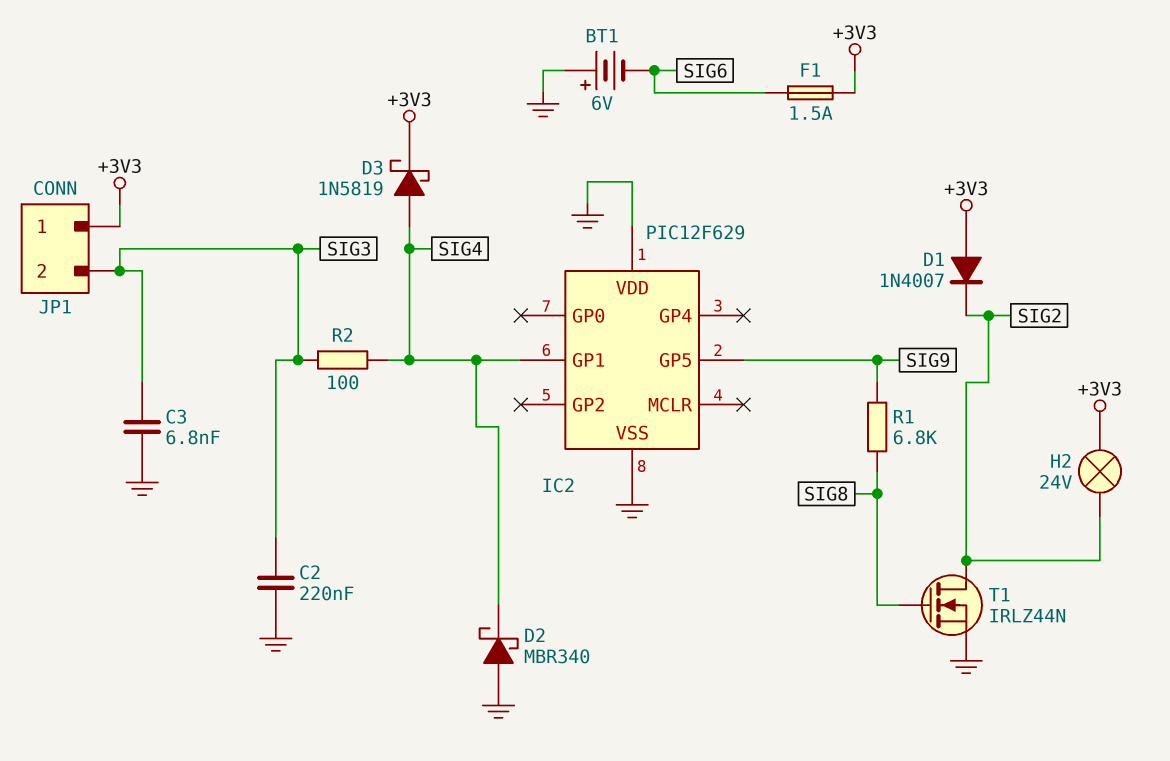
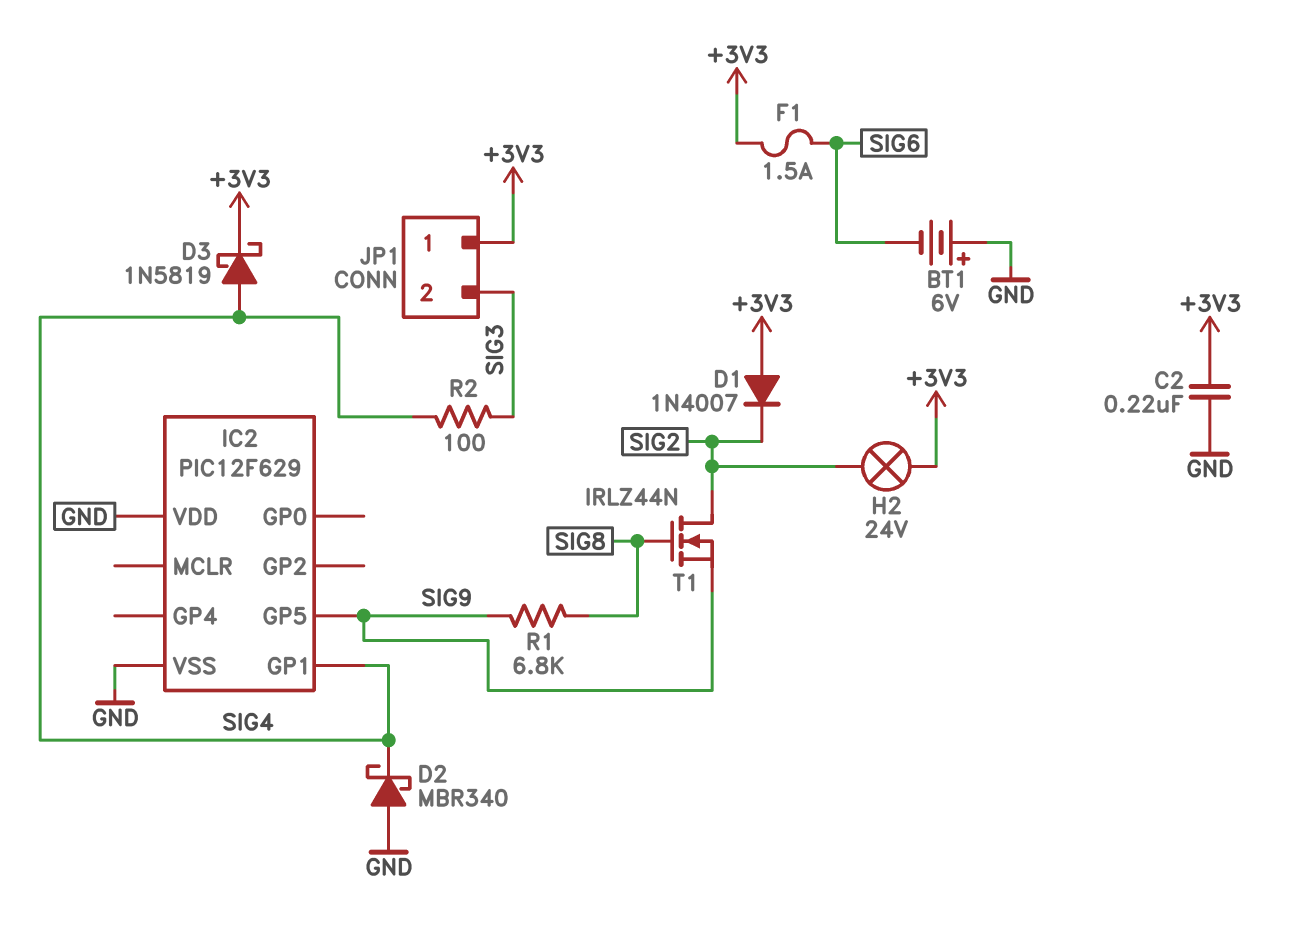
C2: 220nF (GND, SIG3) -> 220nF (+3V3, GND)
C3: 6.8nF (GND, SIG3) -> none
T1: NMOS IRLZ44N (G SIG8, D SIG2, S GND) -> NMOS IRLZ44N (G SIG8, D SIG2, S SIG9)

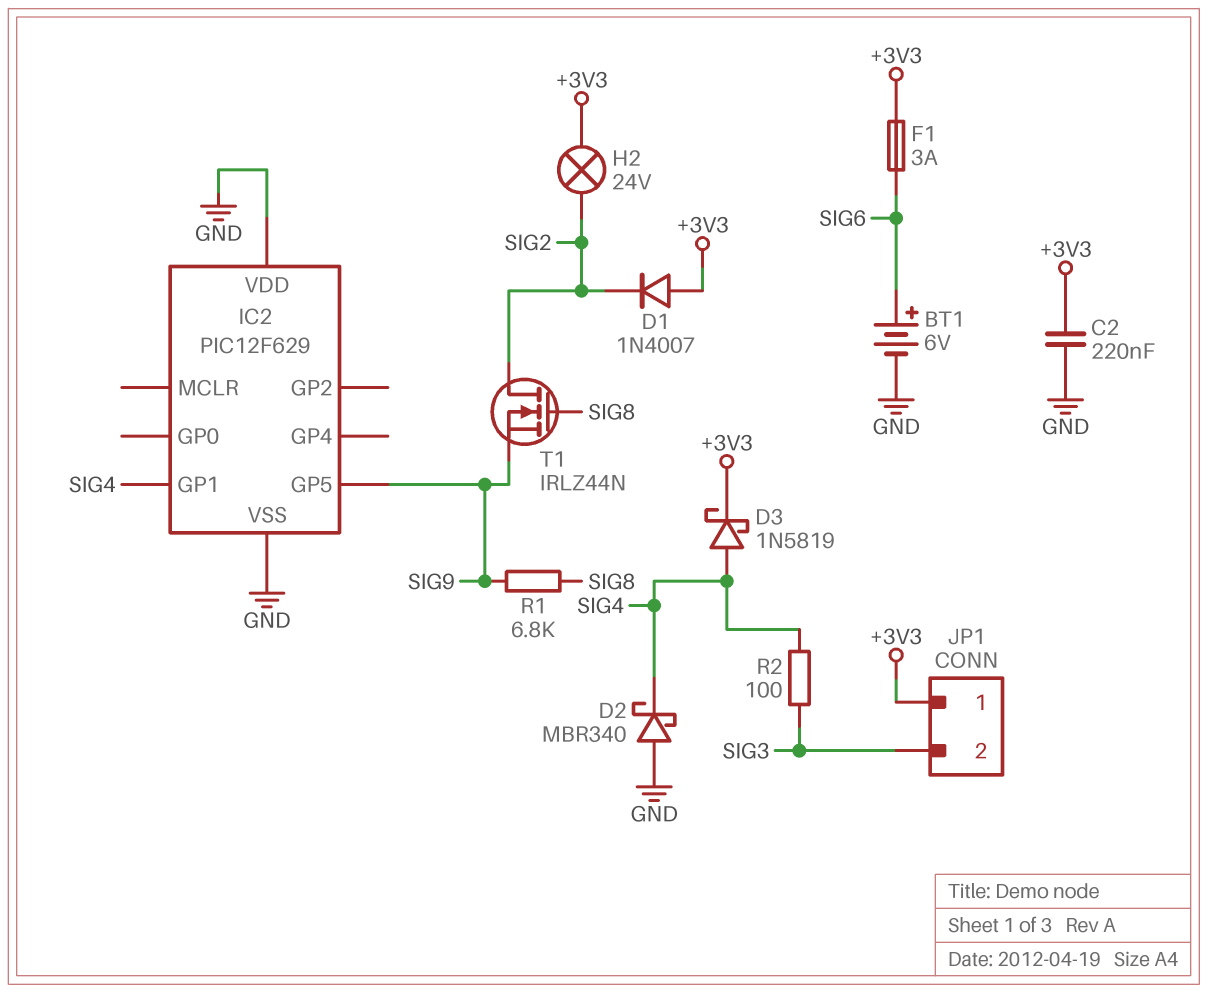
BT1: 6V (plus GND, minus SIG6) -> 6V (plus SIG6, minus GND)
F1: 1.5A (+3V3, SIG6) -> 3A (+3V3, SIG6)

